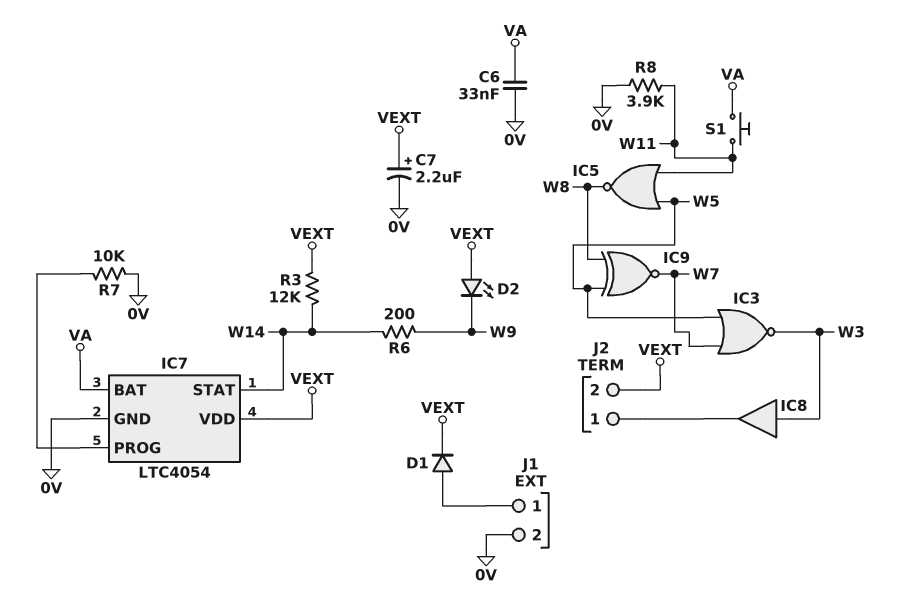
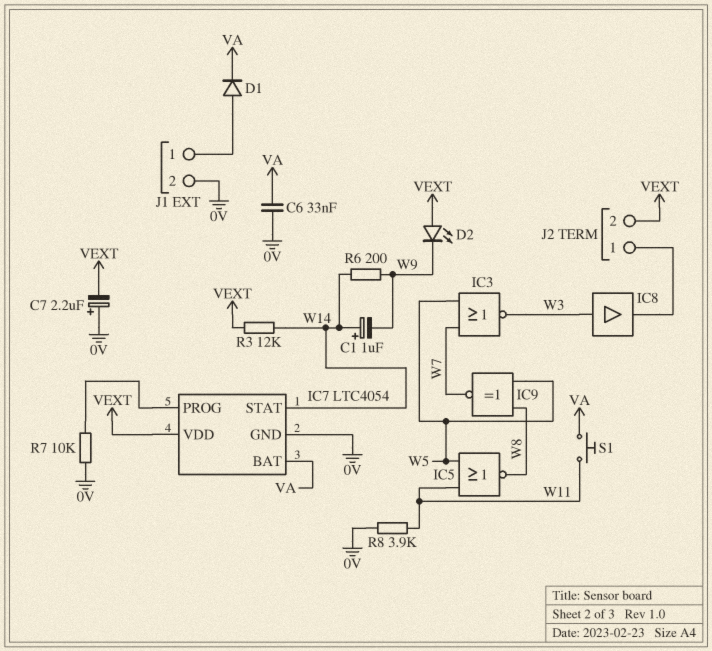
C1: none -> 1uF (plus W14, minus W9)
C7: 2.2uF (plus VEXT, minus 0V) -> 2.2uF (plus 0V, minus VEXT)
D1: diode (A J1/1, K VEXT) -> diode (A J1/1, K VA)

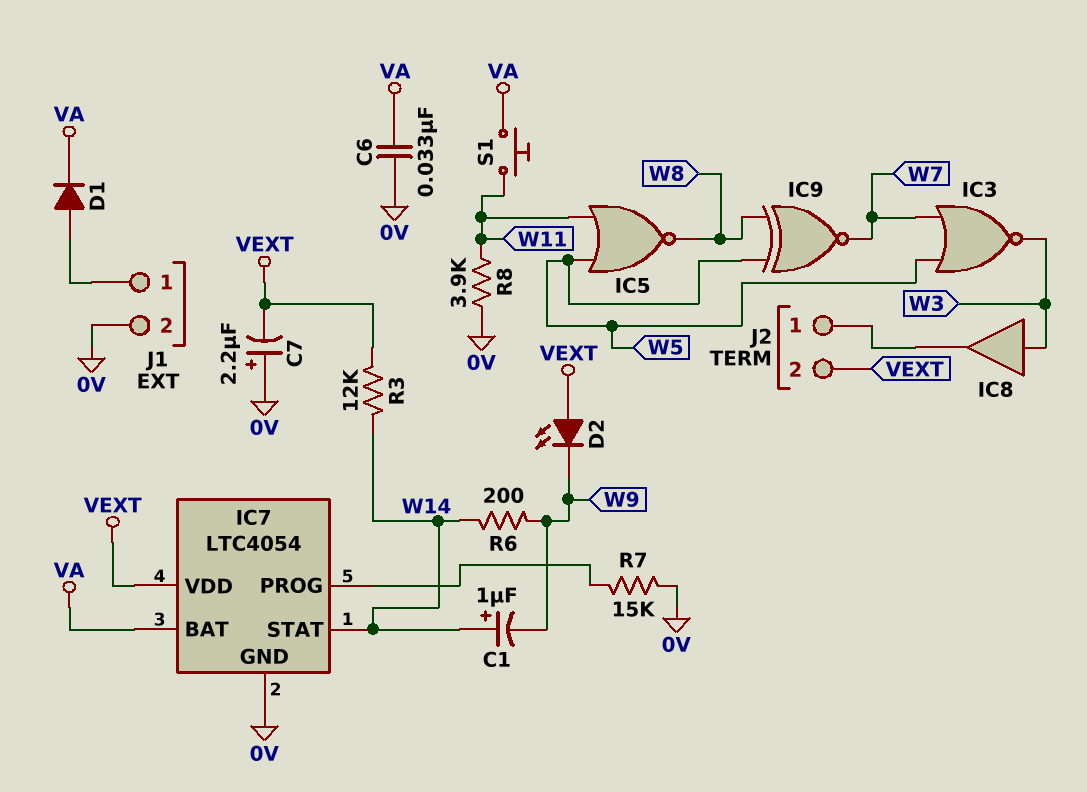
R7: 10k (0V, IC7/PROG) -> 15k (0V, IC7/PROG)

